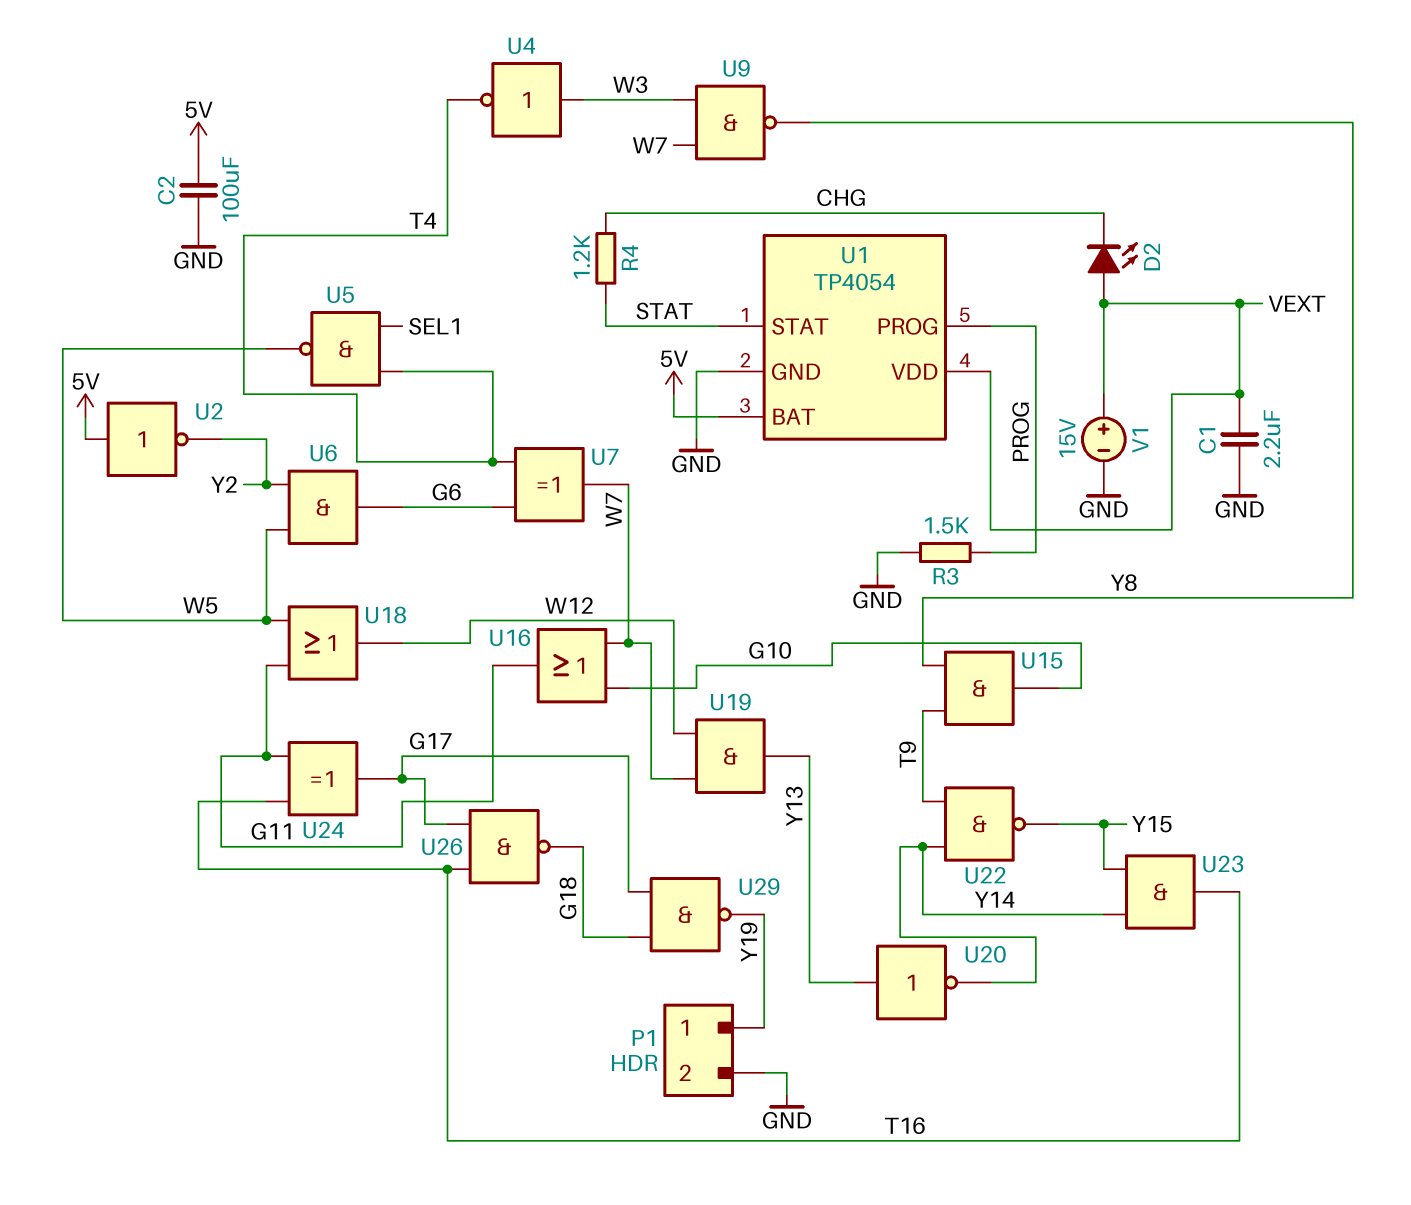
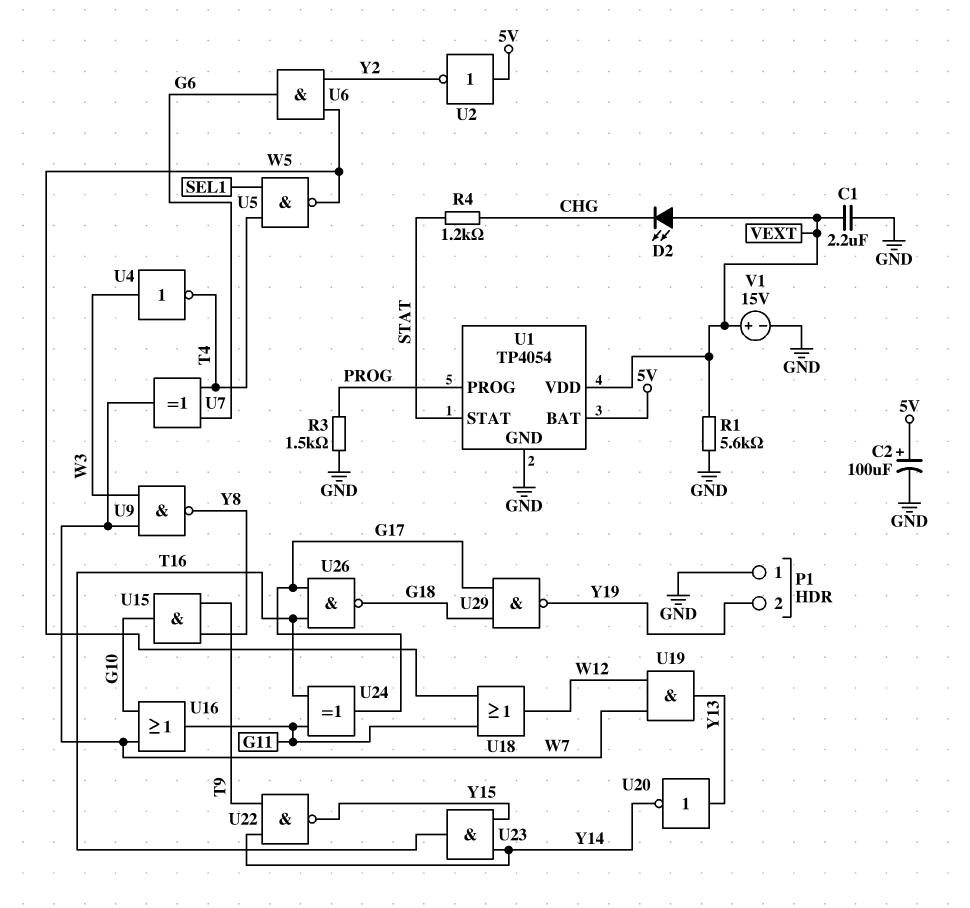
C2: 100uF (5V, GND) -> 100uF (plus 5V, minus GND)
P1 pin 1: Y19 -> GND
P1 pin 2: GND -> Y19
R1: none -> 5.6k (GND, VEXT)

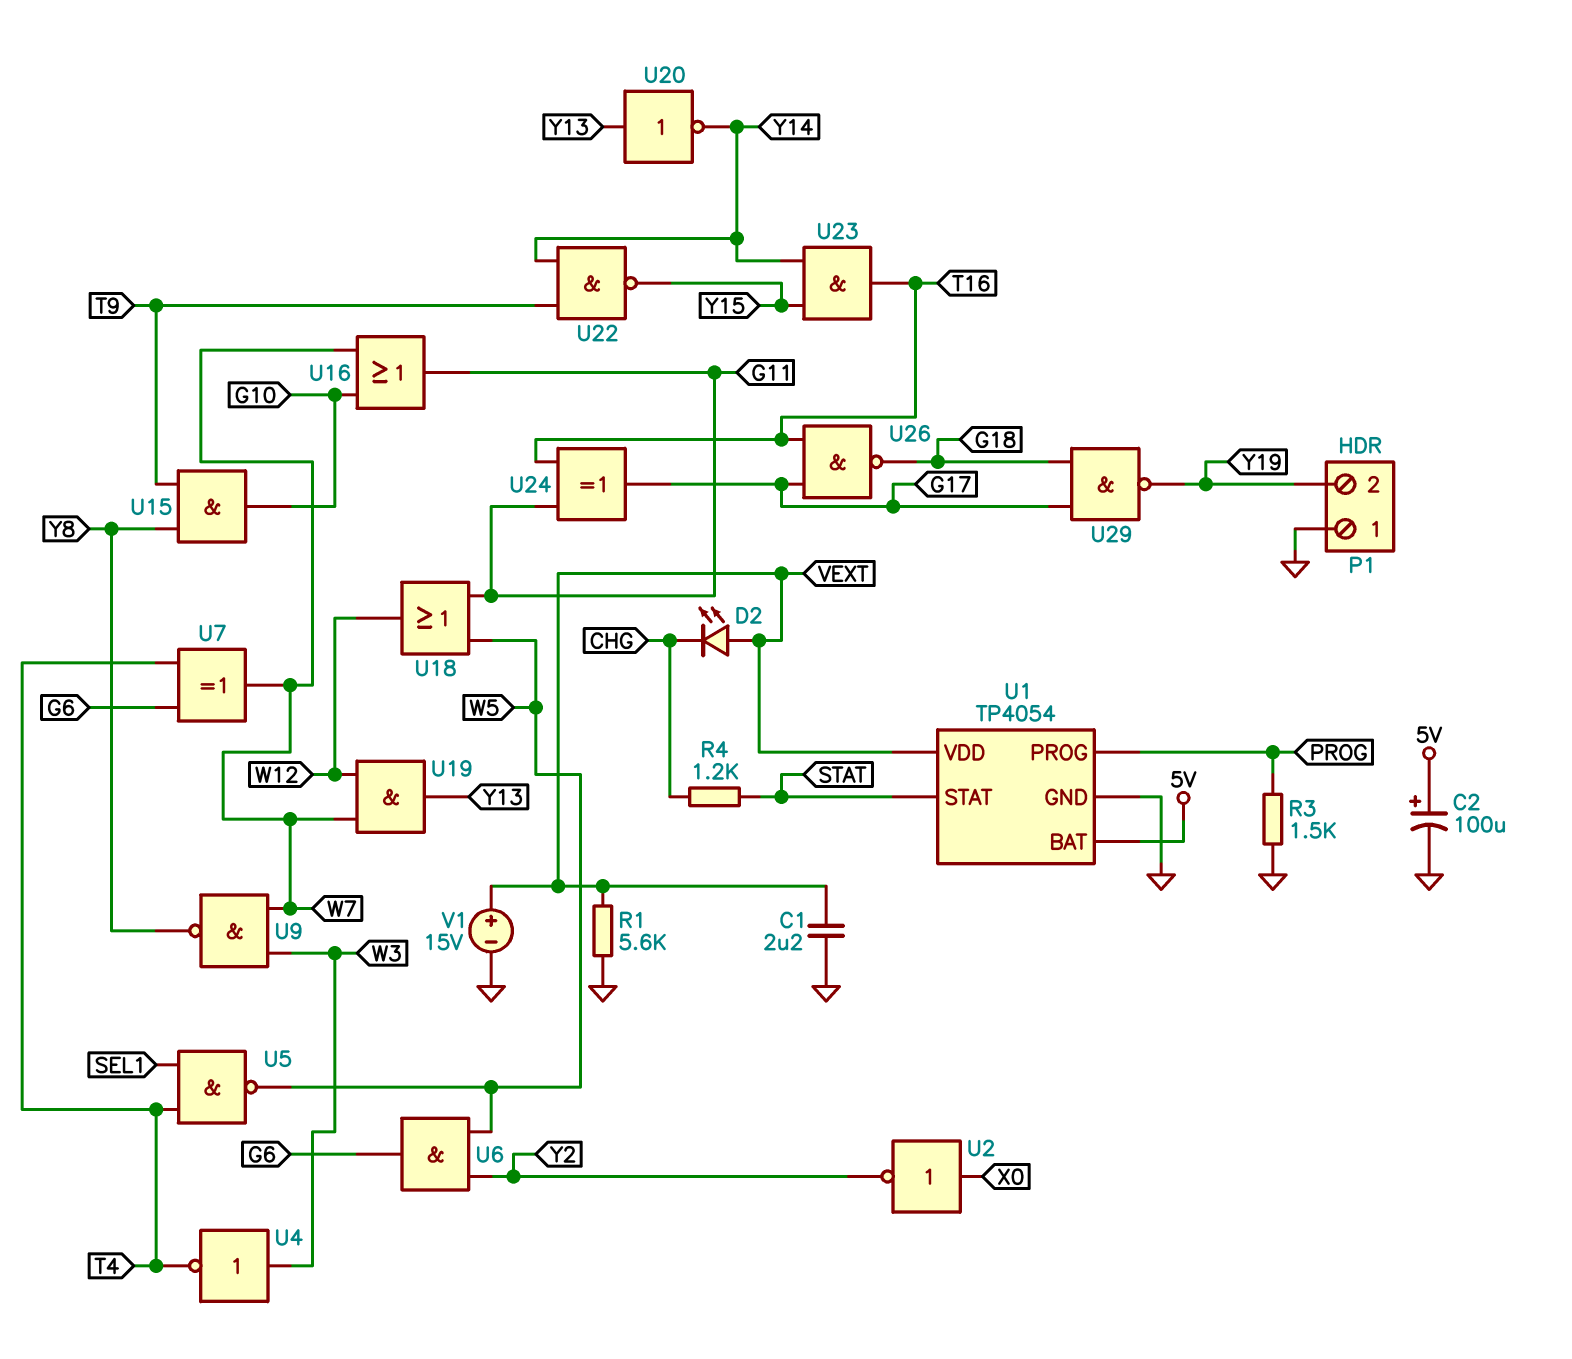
U2: NOT (in 5V, out Y2) -> NOT (in X0, out Y2)

